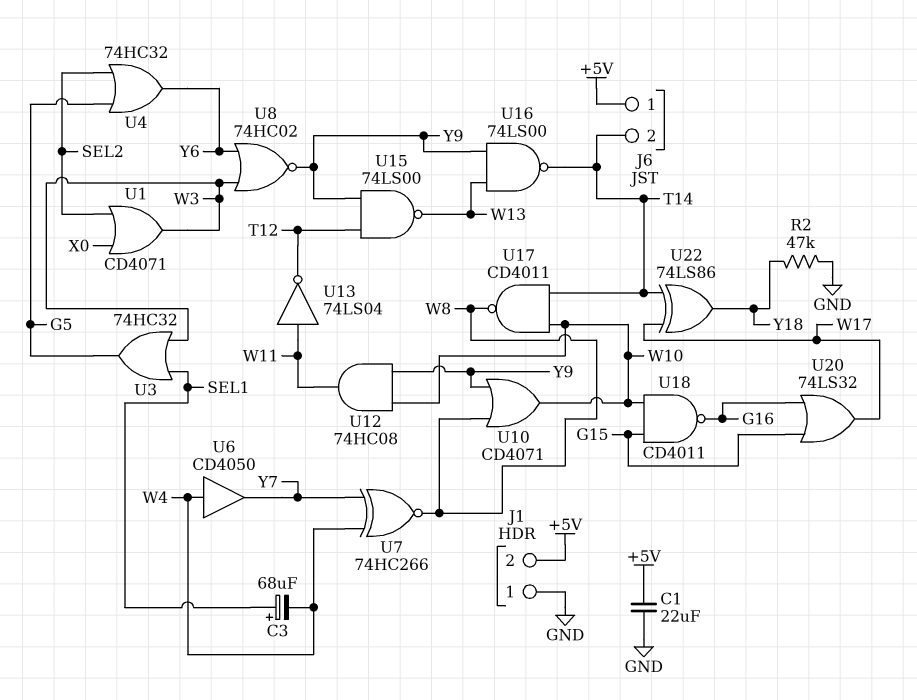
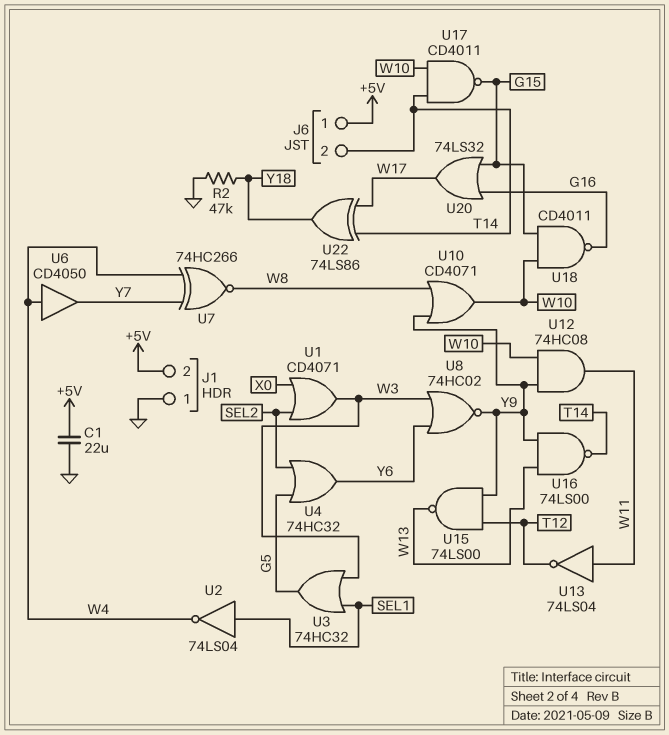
C3: 68uF (plus SEL1, minus W4) -> none
U2: none -> NOT 74LS04 (in SEL1, out W4)
U17: NAND CD4011 (in T14, in W10, out W8) -> NAND CD4011 (in T14, in W10, out G15)

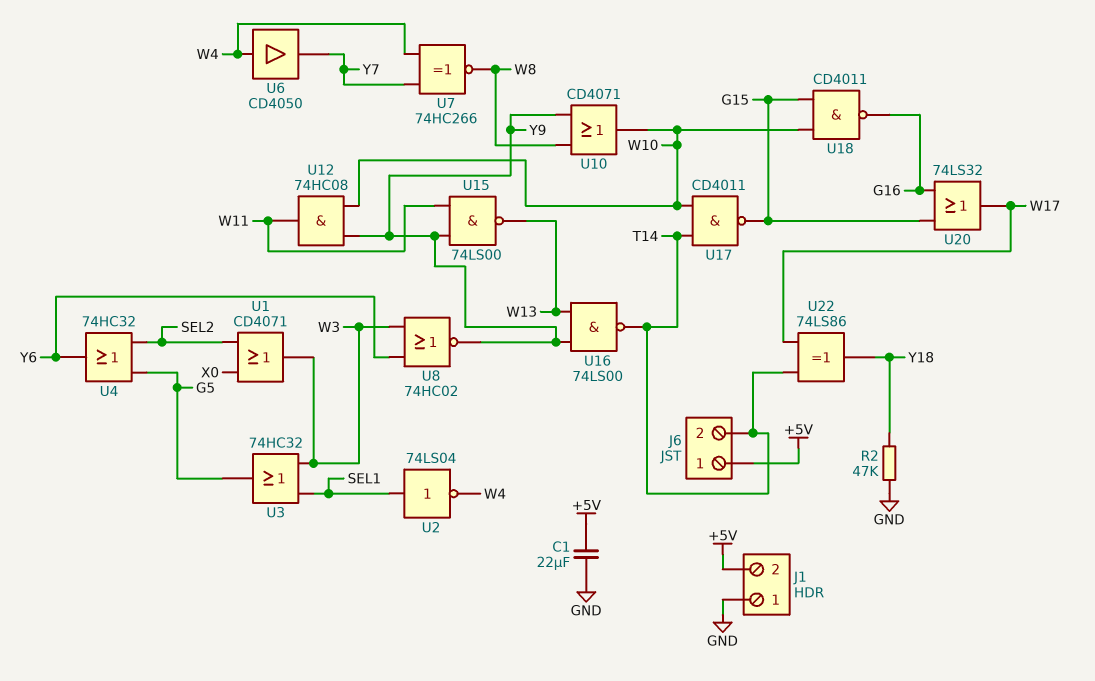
U13: NOT 74LS04 (in W11, out T12) -> none
U15: NAND 74LS00 (in T12, in Y9, out W13) -> NAND 74LS00 (in W11, in Y9, out W13)

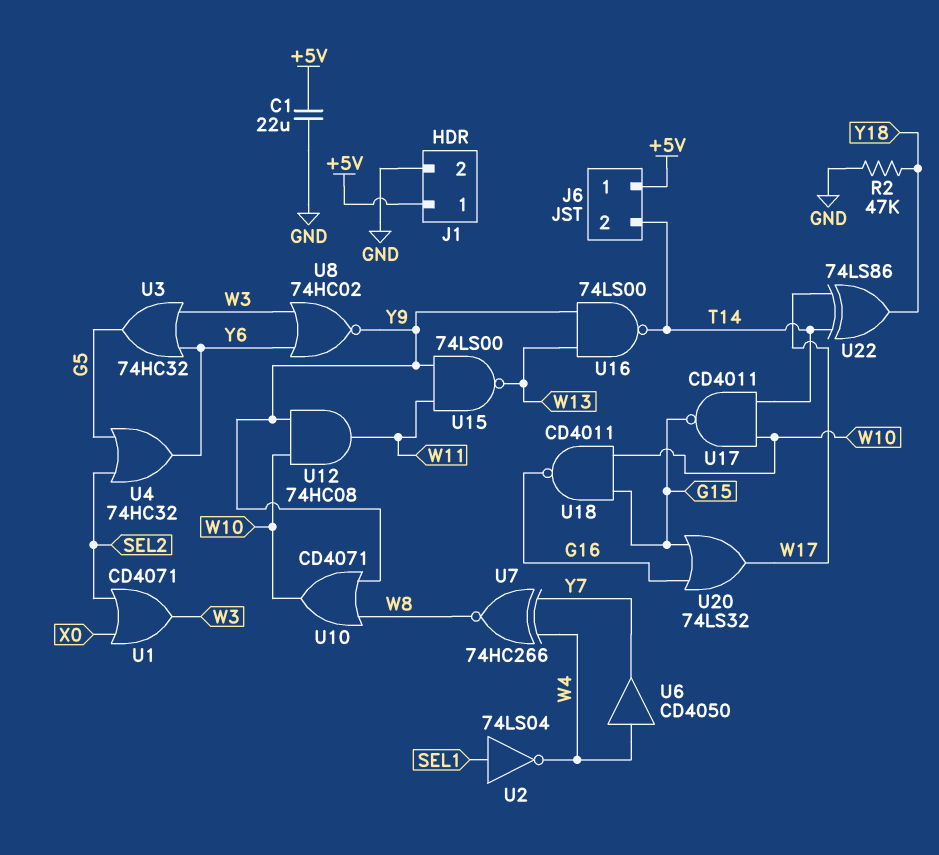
J1 pin 1: GND -> +5V
J1 pin 2: +5V -> GND
U3: OR 74HC32 (in SEL1, in W3, out G5) -> OR 74HC32 (in W3, in Y6, out G5)

